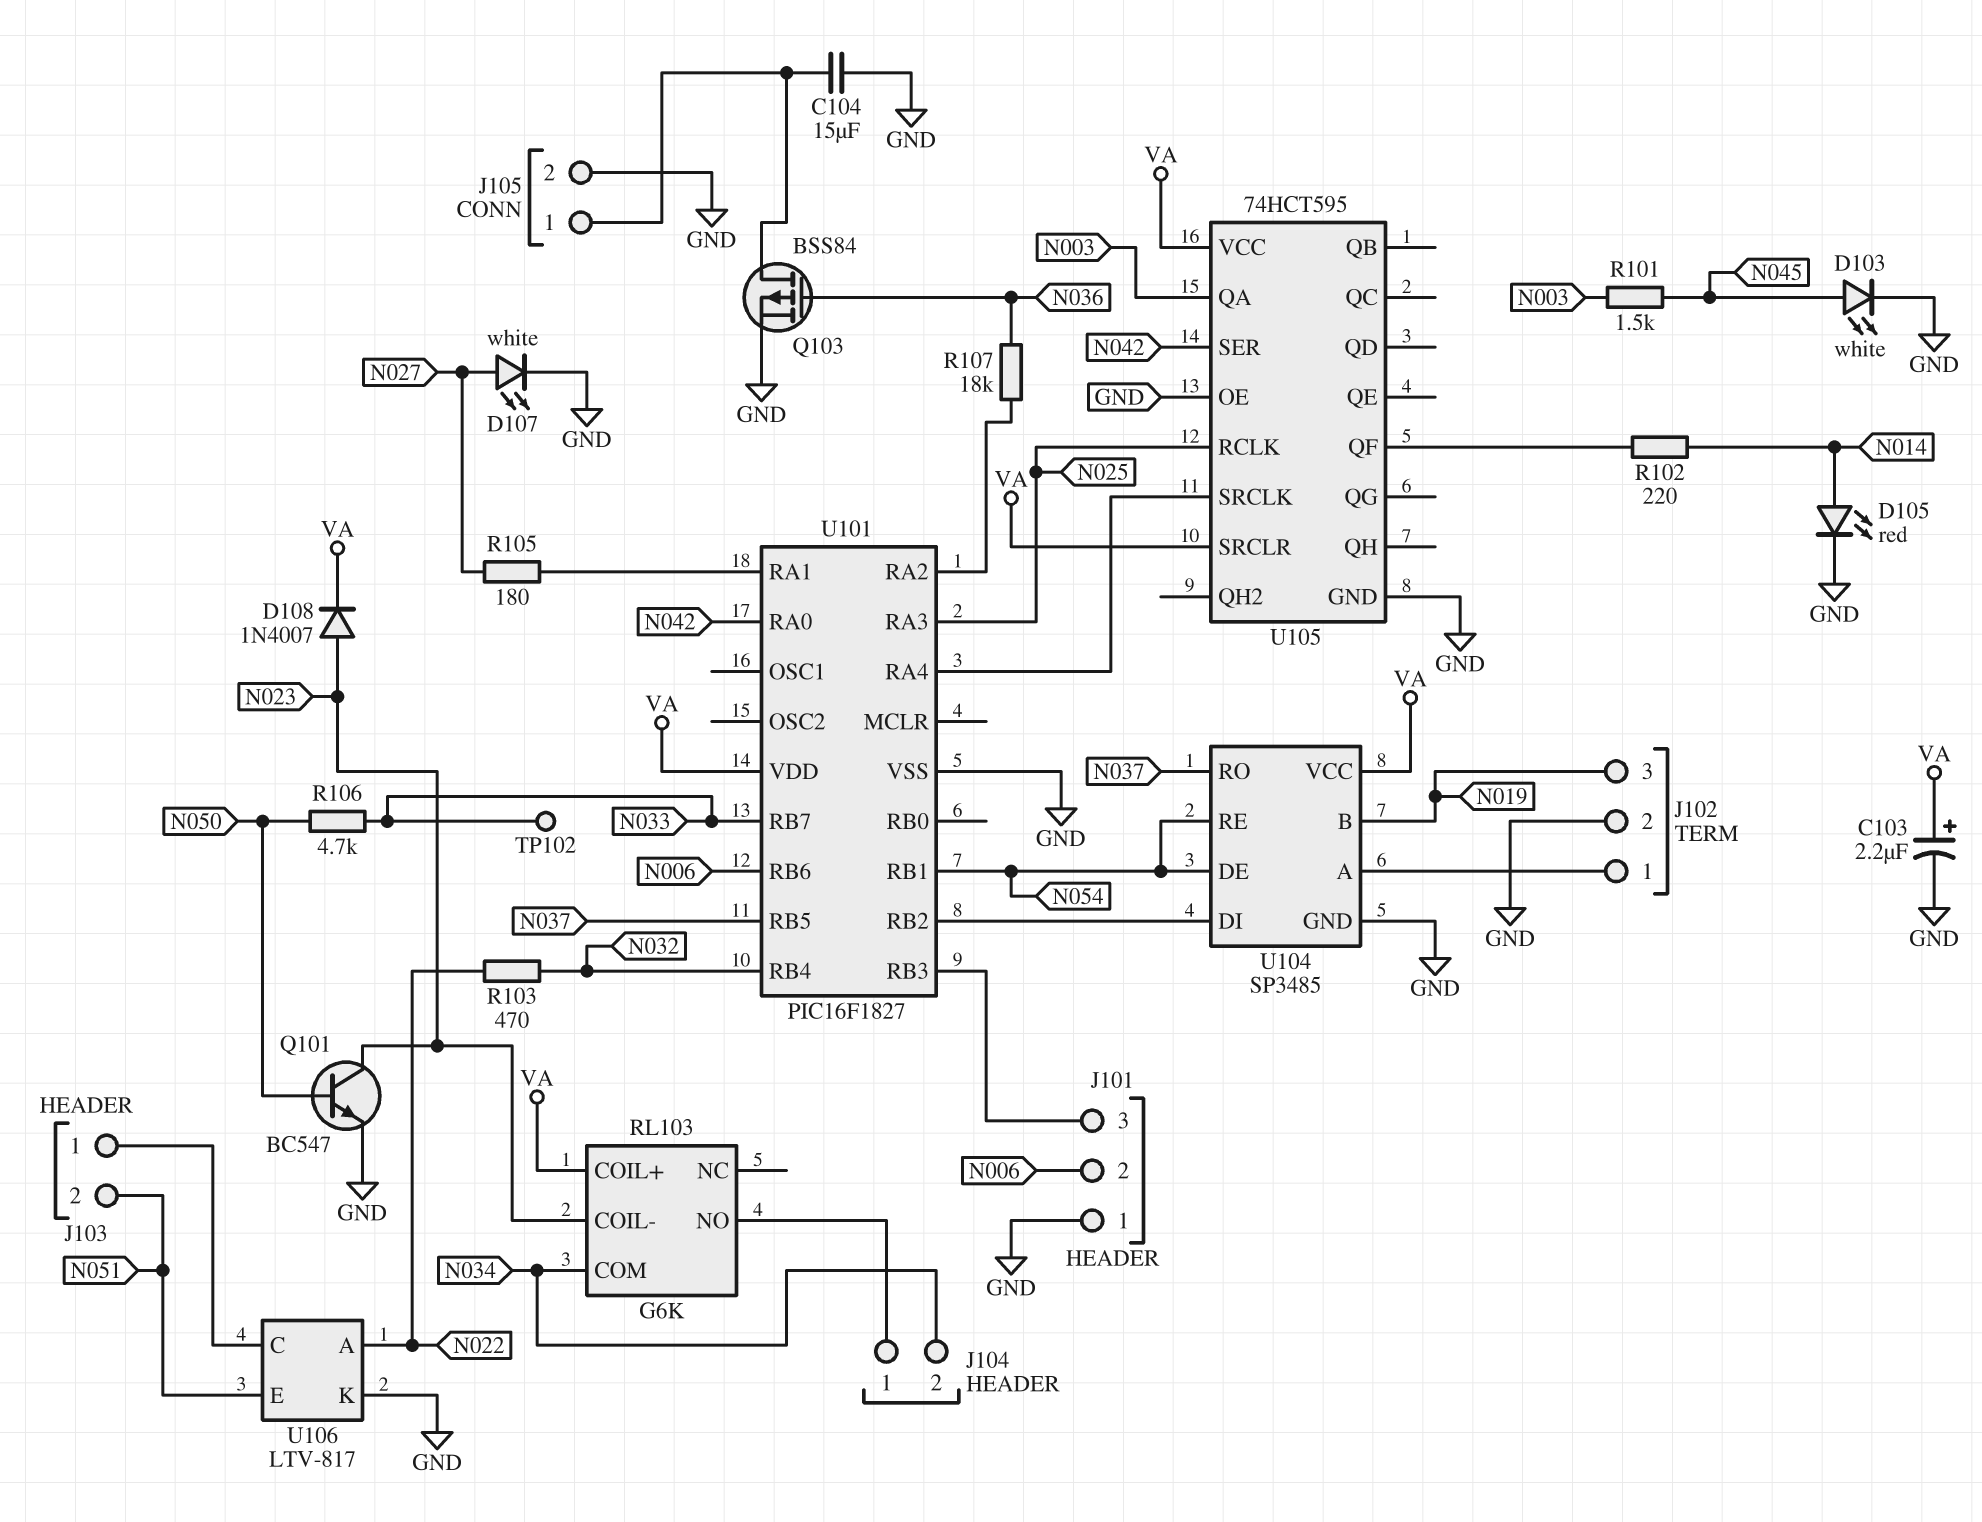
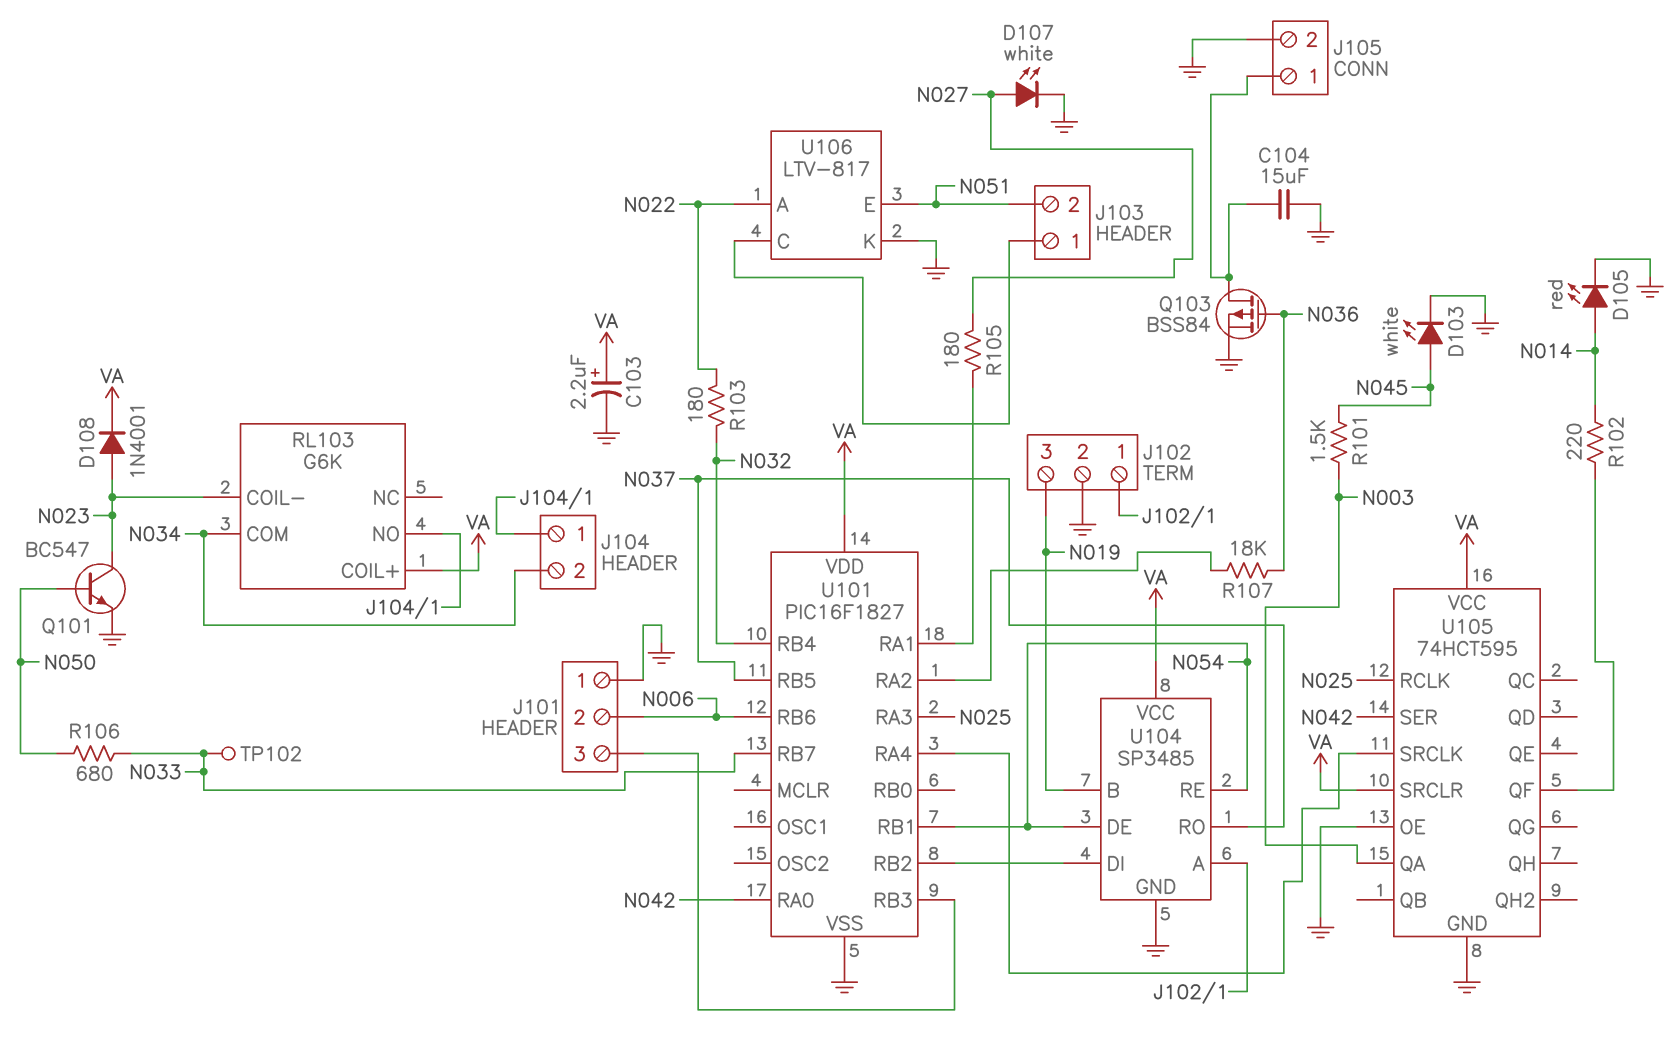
D108: diode 1N4007 (A N023, K VA) -> diode 1N4001 (A N023, K VA)
R103: 470 (N022, N032) -> 180 (N022, N032)
R106: 4.7k (N033, N050) -> 680 (N033, N050)

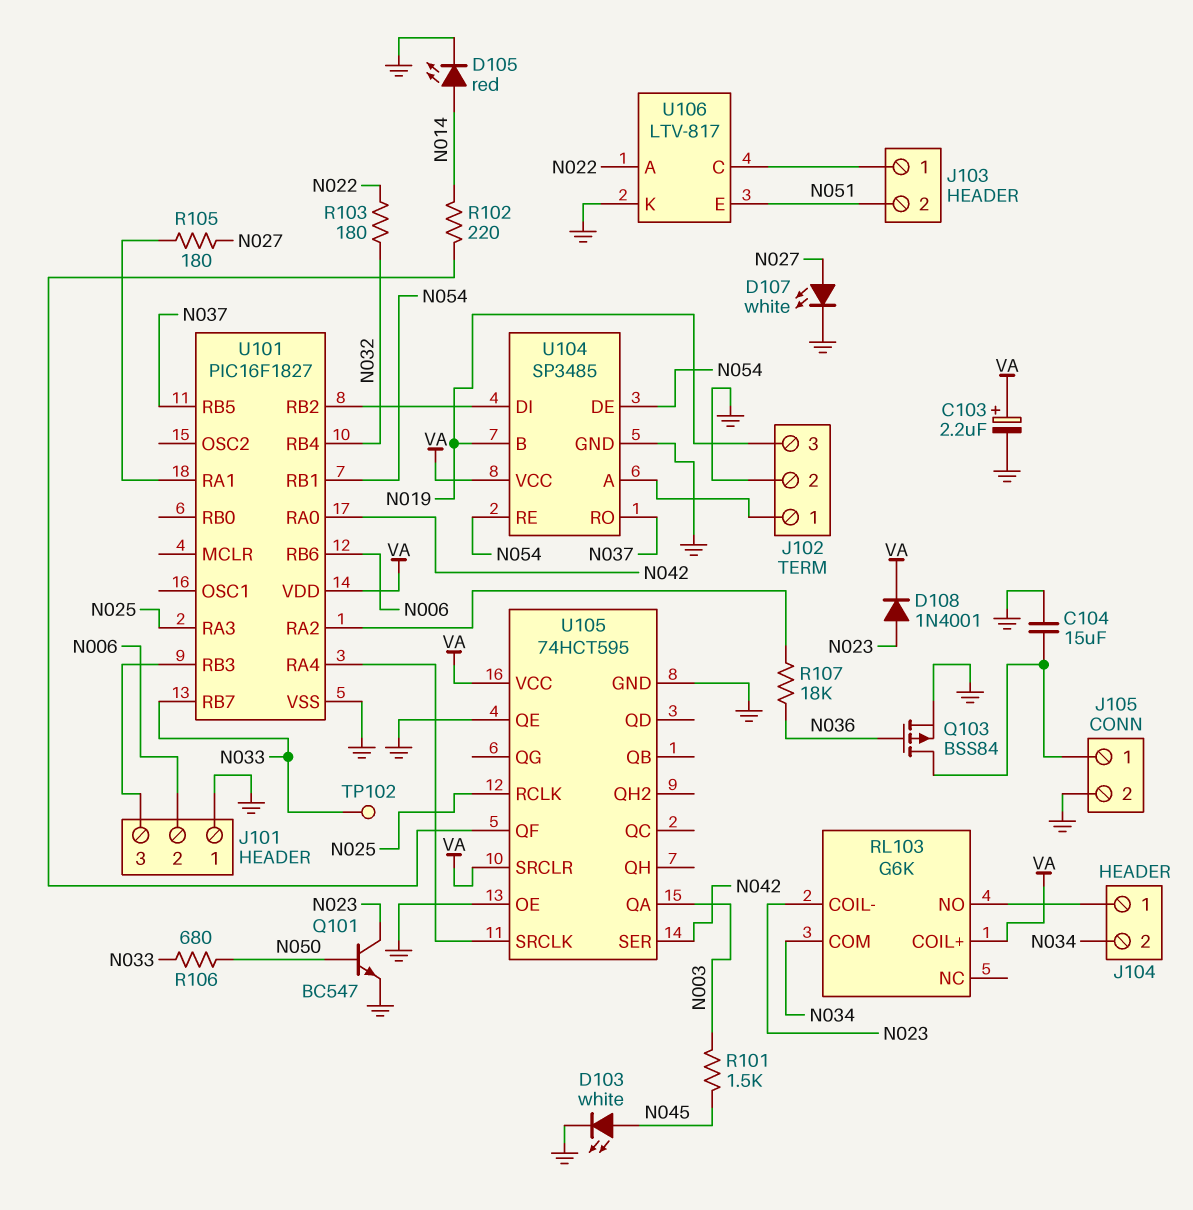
U105 pin QE: none -> GND

